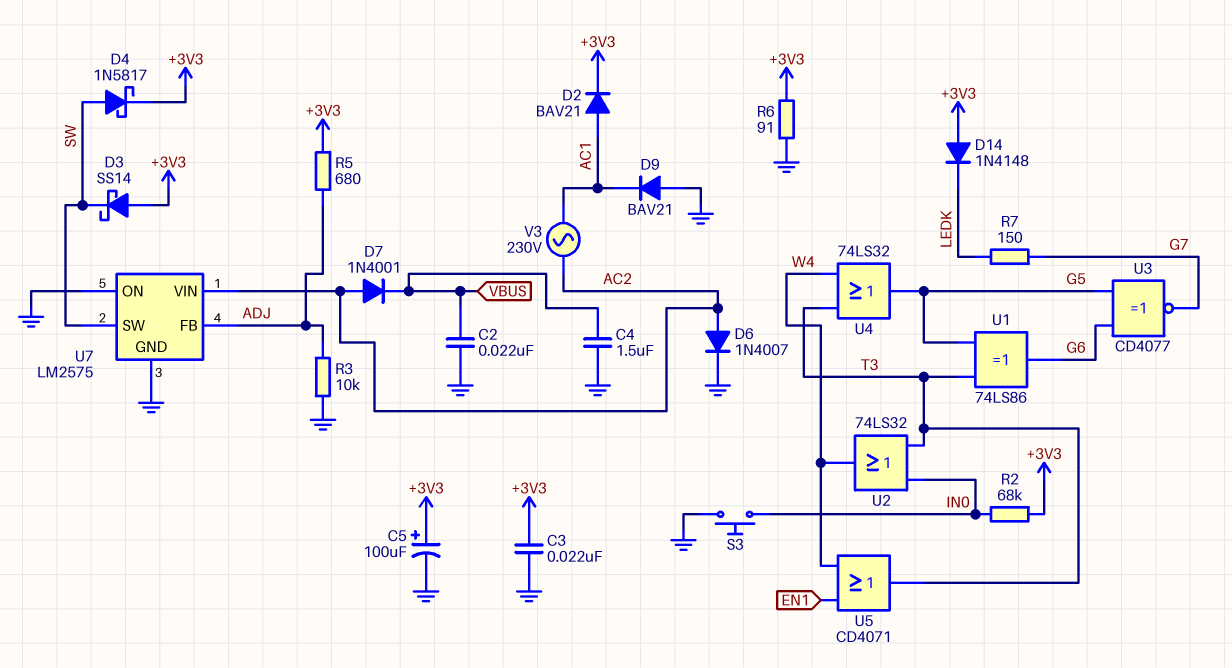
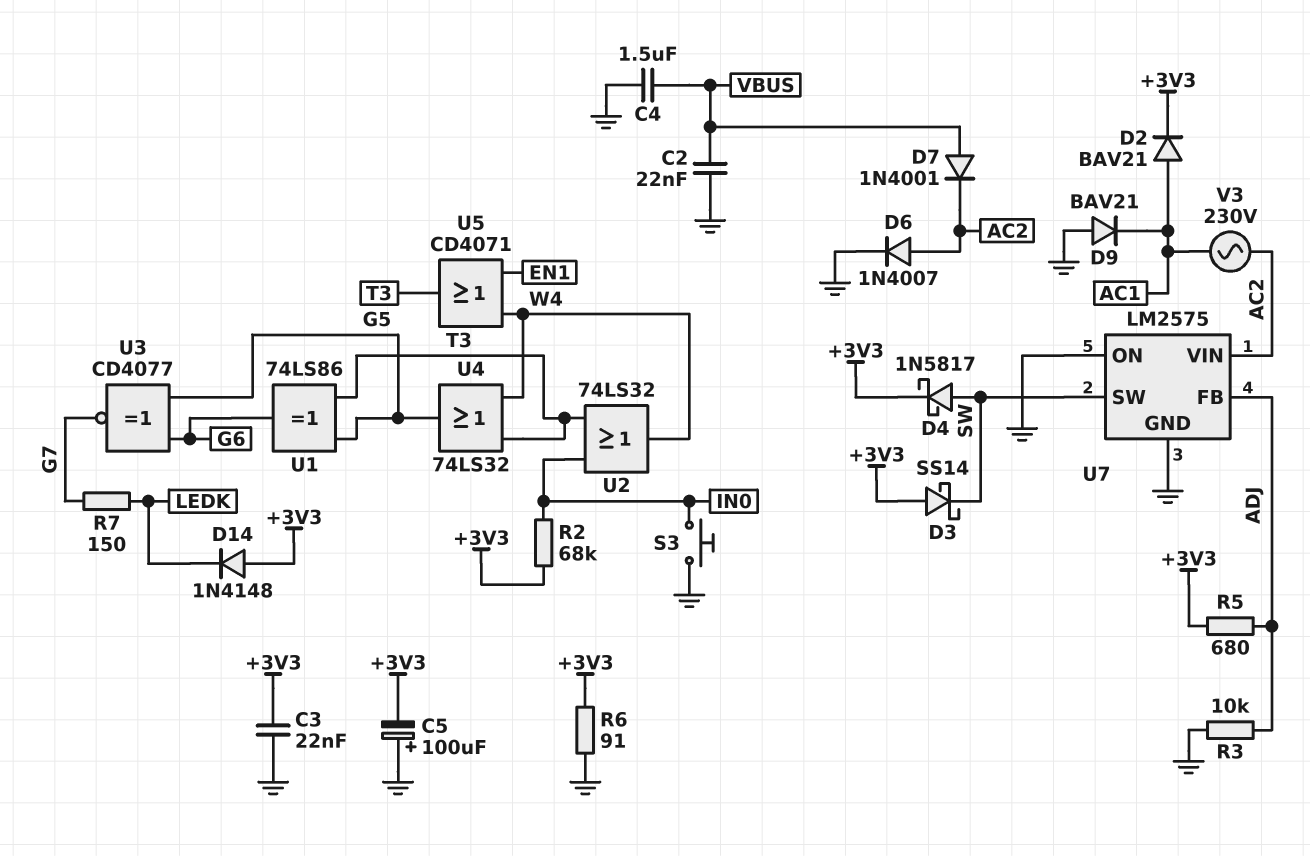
C5: 100uF (plus +3V3, minus GND) -> 100uF (plus GND, minus +3V3)
D7: diode 1N4001 (A AC2, K VBUS) -> diode 1N4001 (A VBUS, K AC2)

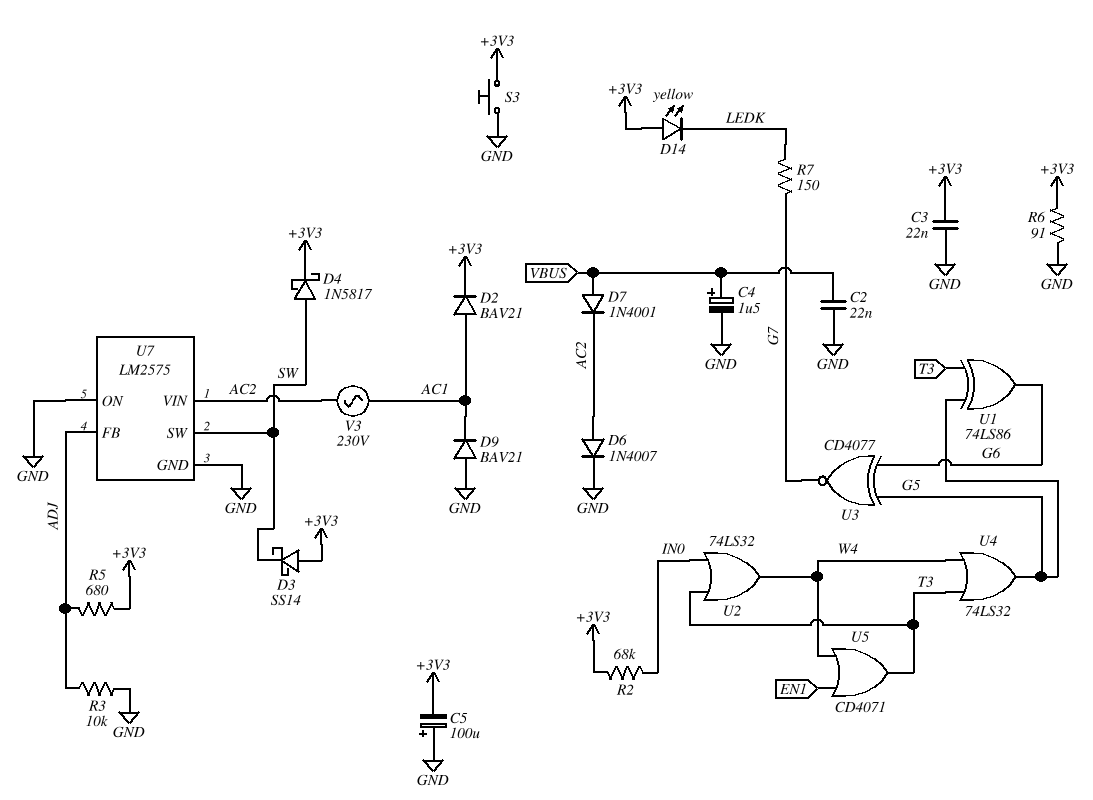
C4: 1.5uF (GND, VBUS) -> 1.5uF (plus VBUS, minus GND)
D14: diode 1N4148 (A +3V3, K LEDK) -> LED yellow (A +3V3, K LEDK)
S3: button (GND, IN0) -> button (+3V3, GND)

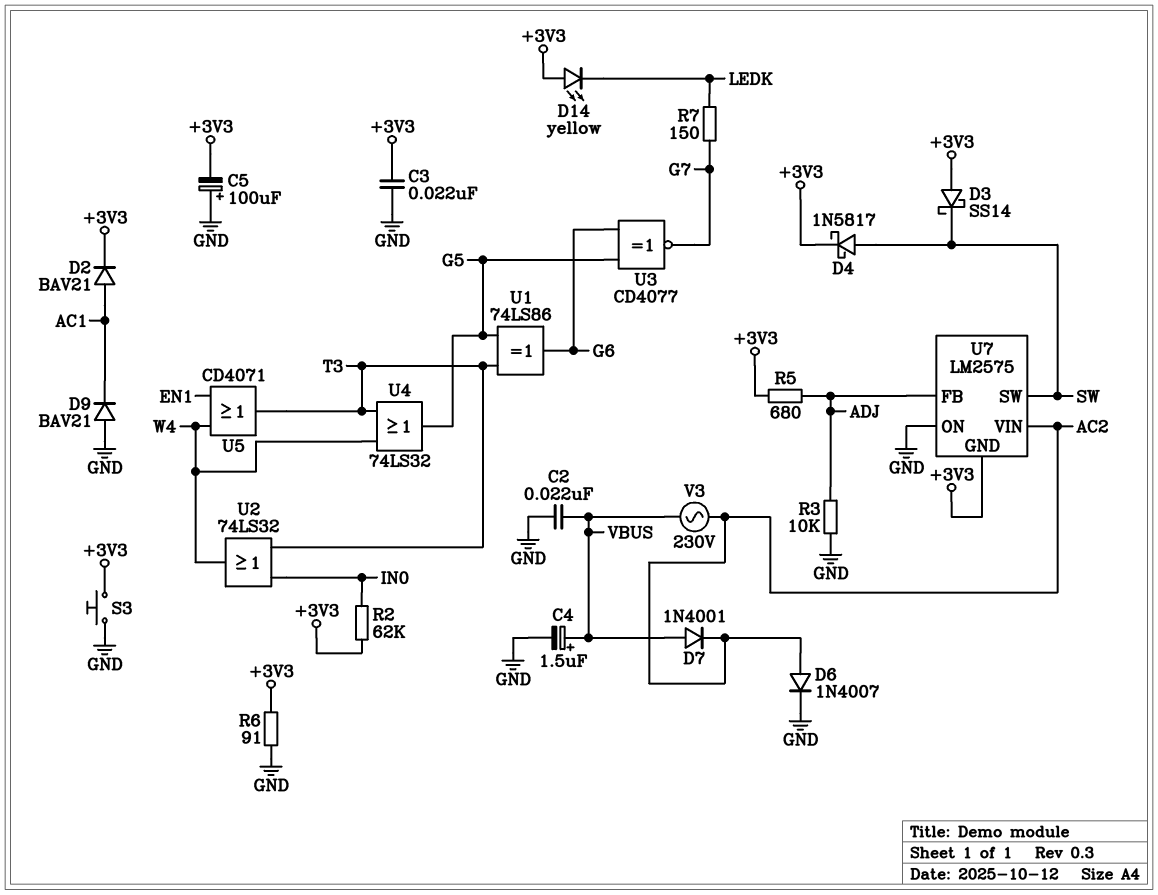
R2: 68k (+3V3, IN0) -> 62k (+3V3, IN0)
U7 pin GND: GND -> +3V3
V3: AC 230V (AC1, AC2) -> AC 230V (AC2, VBUS)

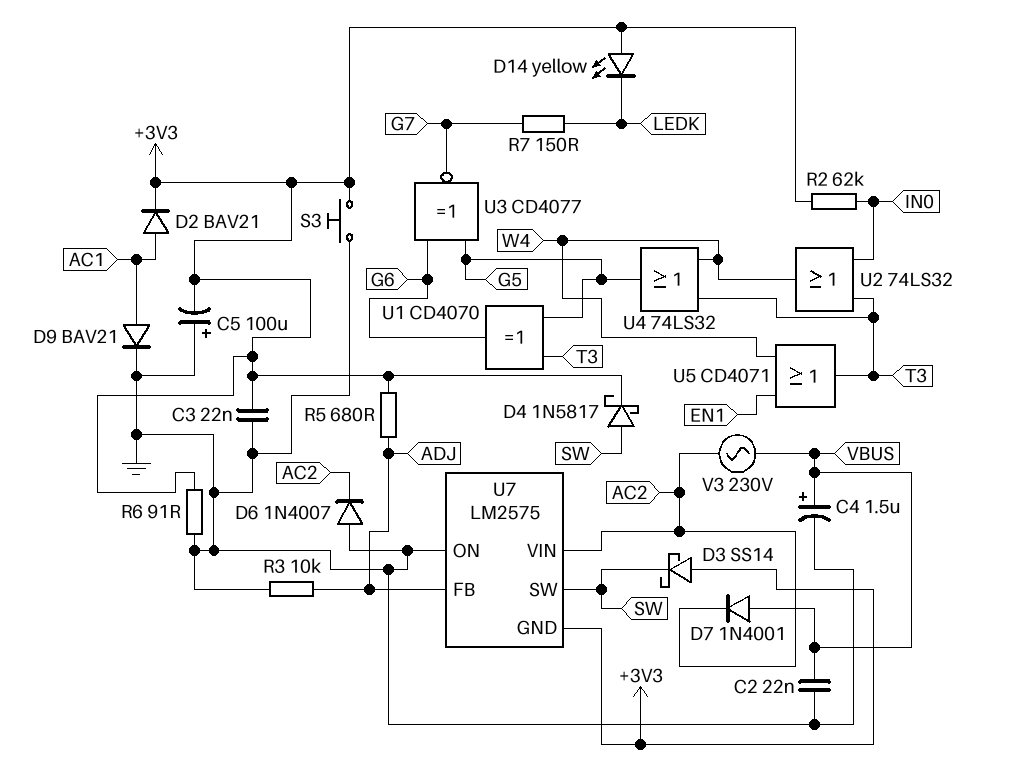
D6: diode 1N4007 (A AC2, K GND) -> diode 1N4007 (A GND, K AC2)
D9: diode BAV21 (A GND, K AC1) -> diode BAV21 (A AC1, K GND)
U1: XOR 74LS86 (in G5, in T3, out G6) -> XOR CD4070 (in G5, in T3, out G6)

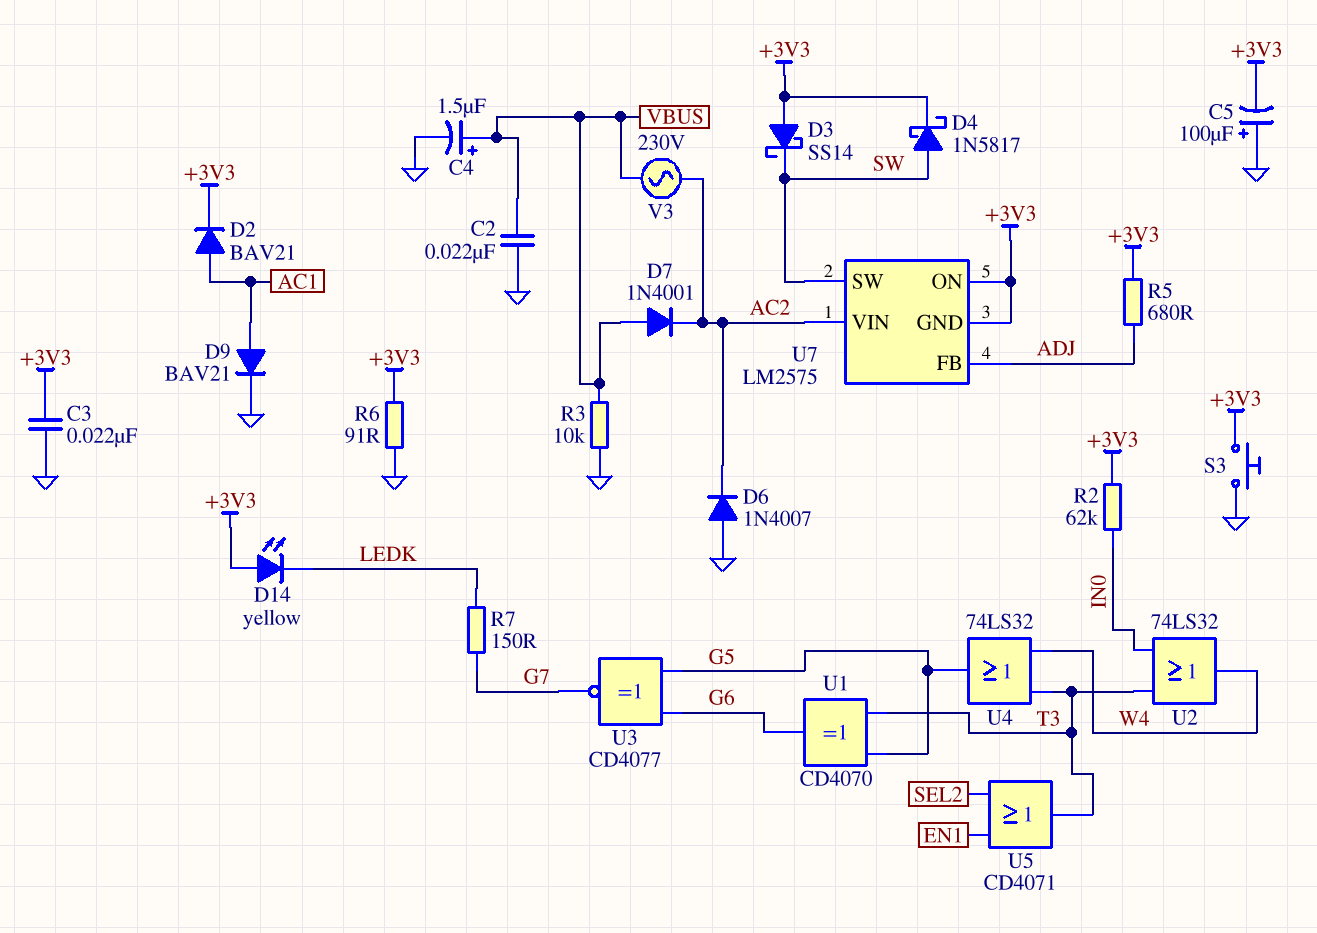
R3: 10k (ADJ, GND) -> 10k (GND, VBUS)
U5: OR CD4071 (in EN1, in W4, out T3) -> OR CD4071 (in EN1, in SEL2, out T3)
U7 pin ON: GND -> +3V3

